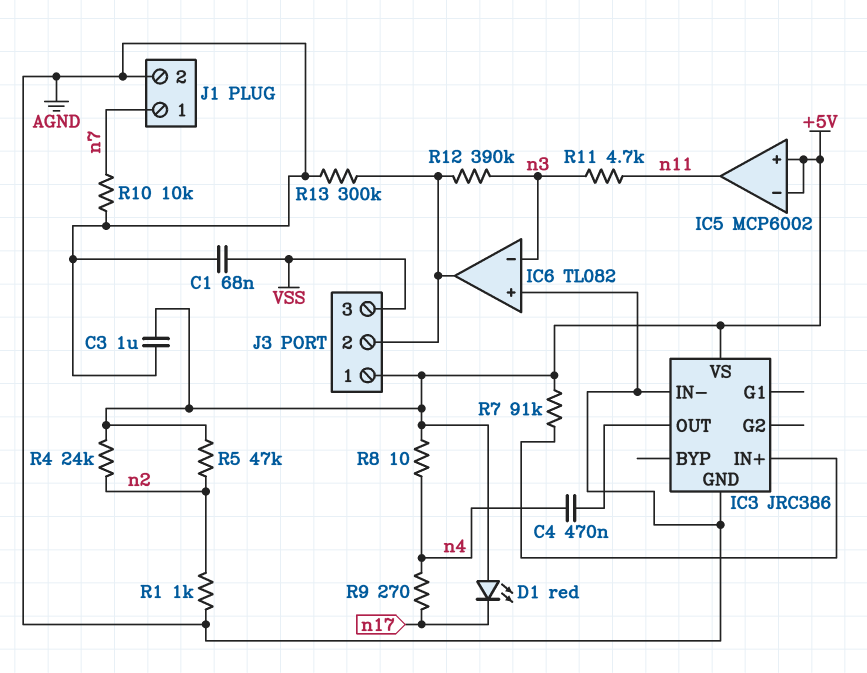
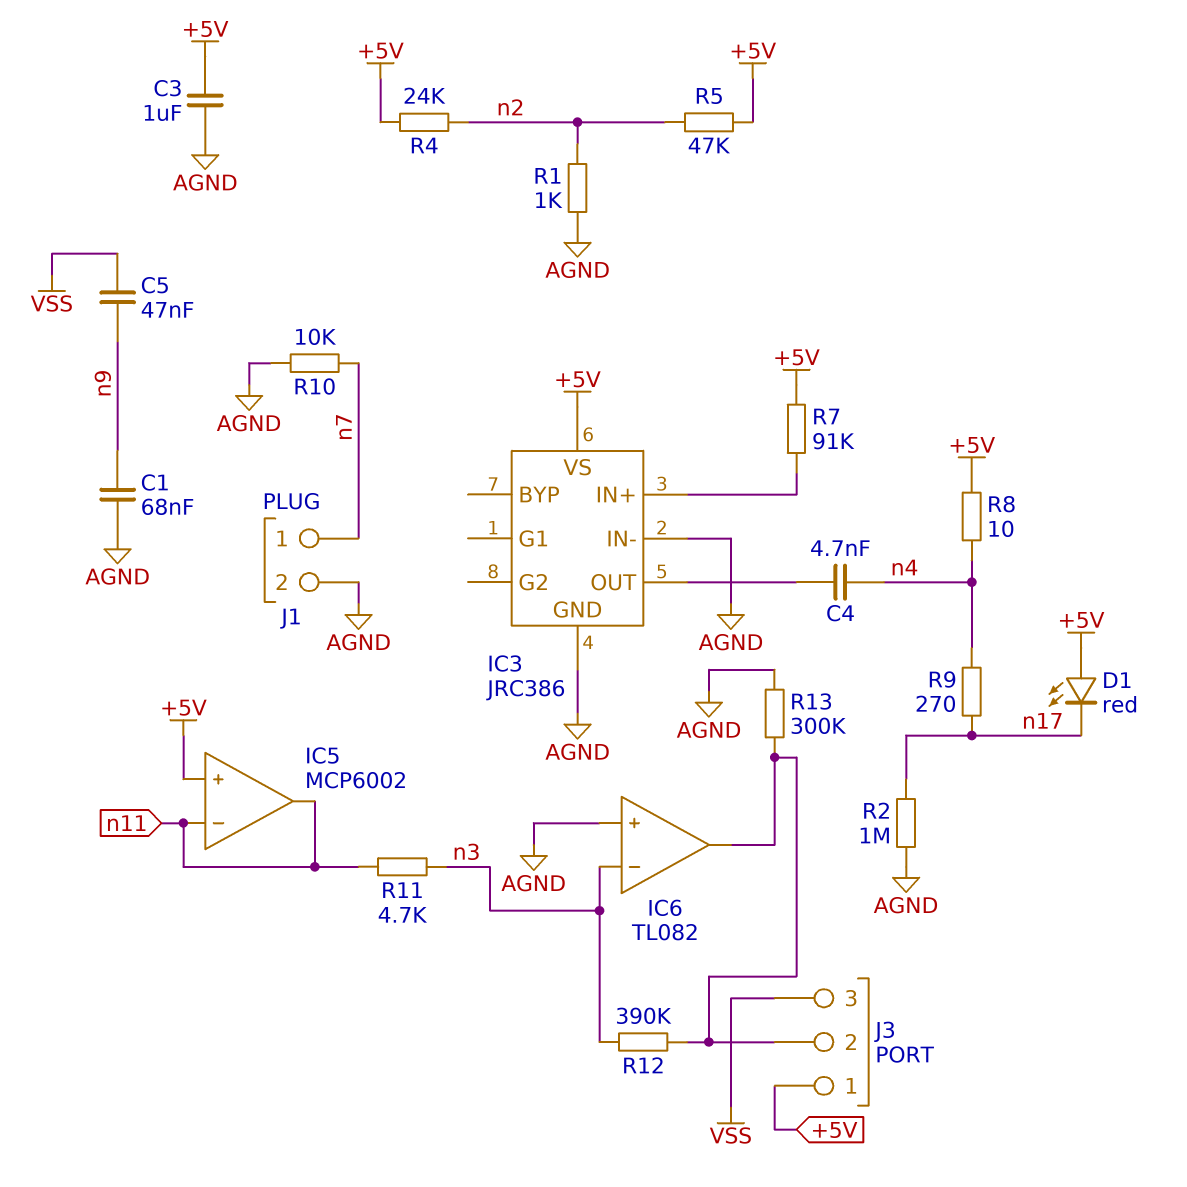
C1: 68nF (AGND, VSS) -> 68nF (AGND, n9)
C4: 470nF (IC3/OUT, n4) -> 4.7nF (IC3/OUT, n4)
C5: none -> 47nF (VSS, n9)
IC5 pin in-: +5V -> n11
R2: none -> 1M (AGND, n17)

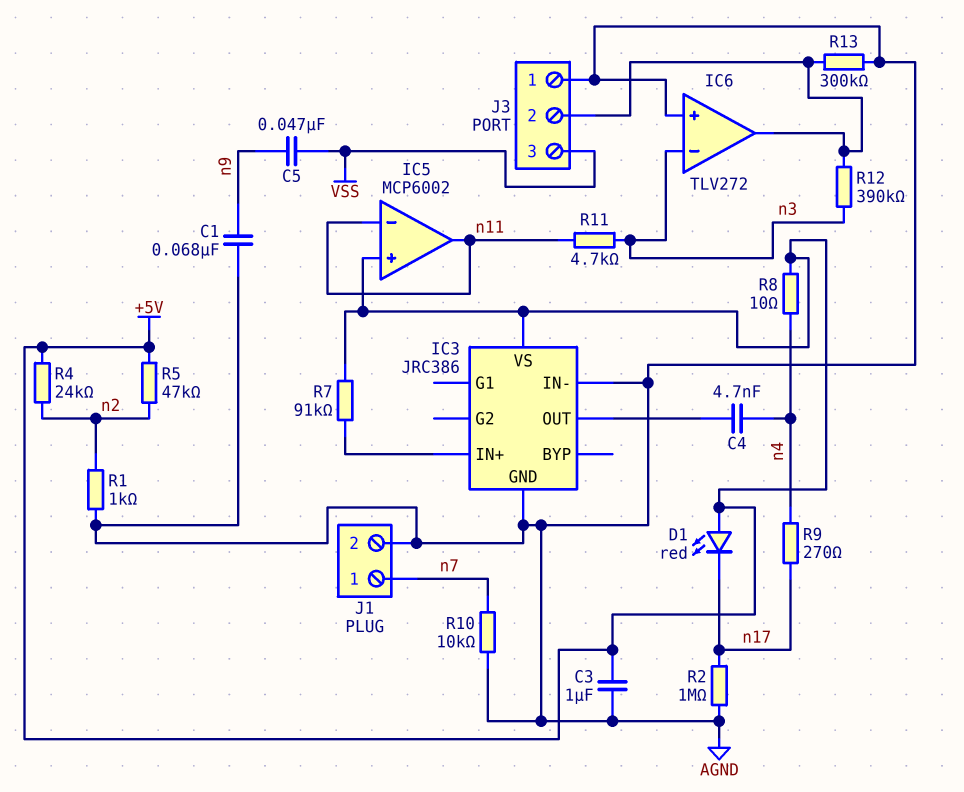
IC6: TL082 -> TLV272
J3 pin 1: +5V -> AGND

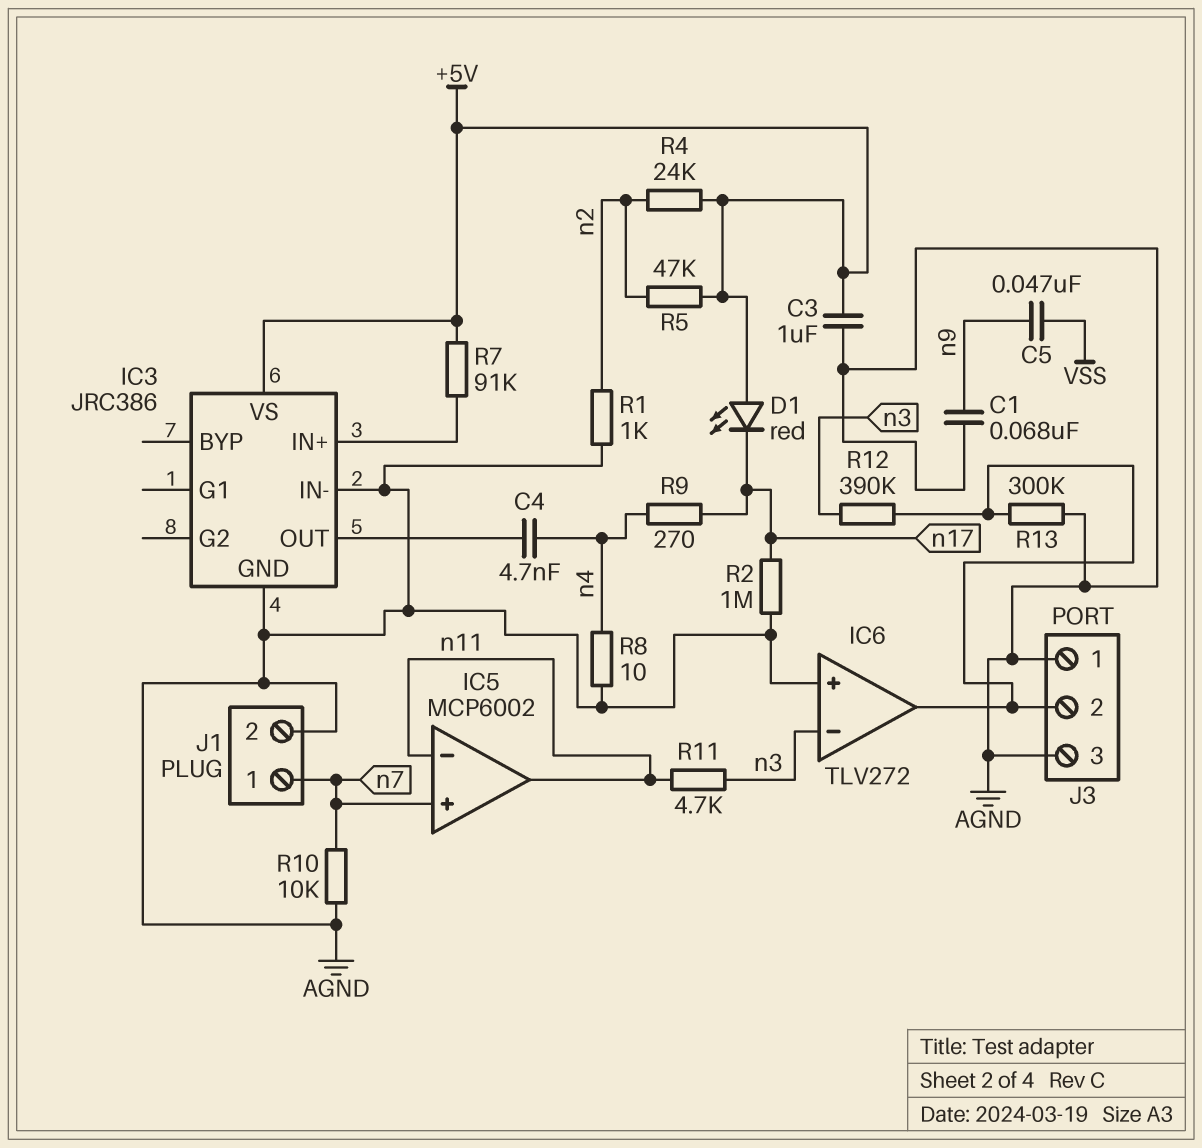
IC5 pin in+: +5V -> n7
J3 pin 3: VSS -> AGND
R8: 10 (+5V, n4) -> 10 (AGND, n4)

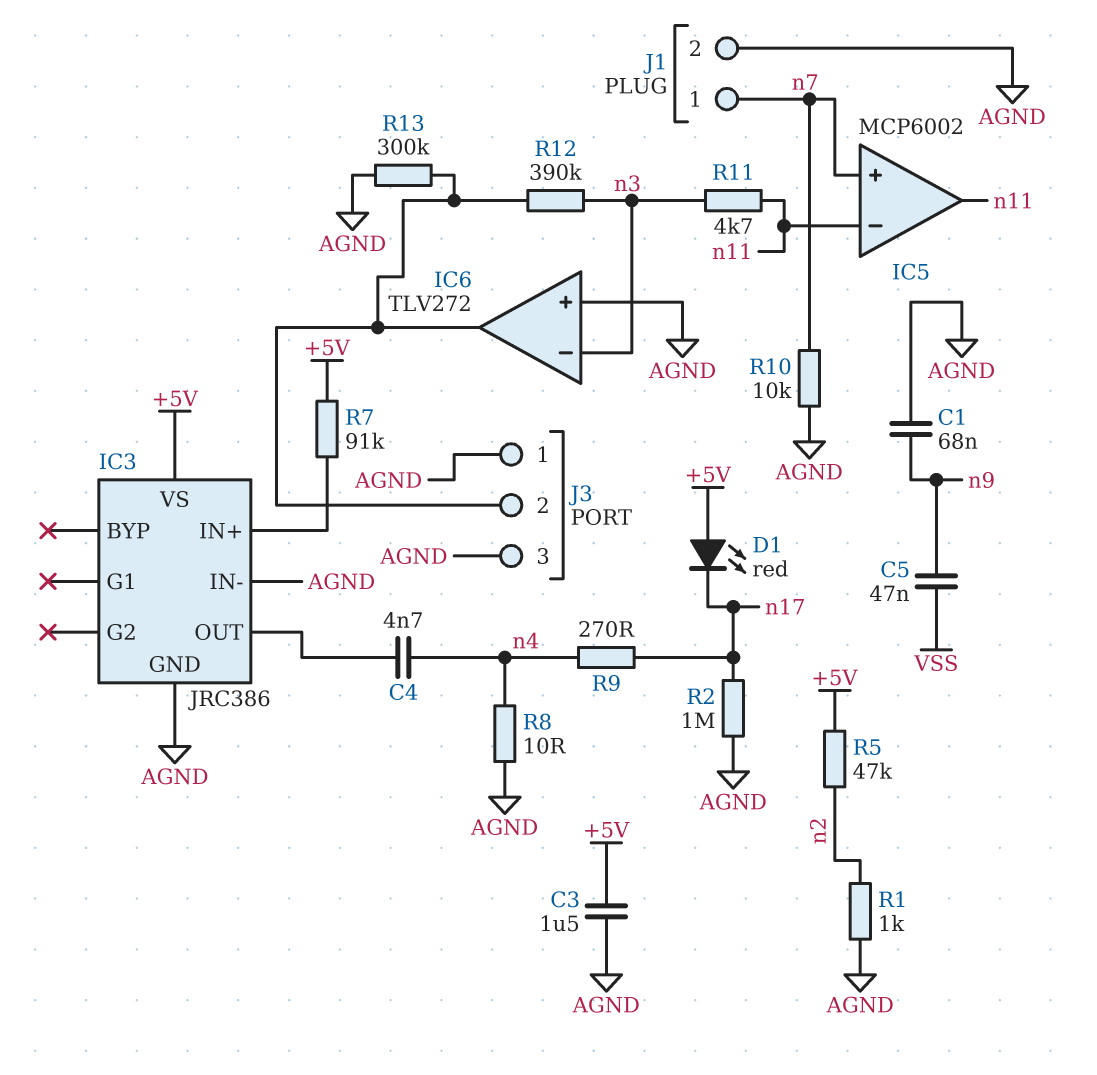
C3: 1uF (+5V, AGND) -> 1.5uF (+5V, AGND)
R4: 24k (+5V, n2) -> none

